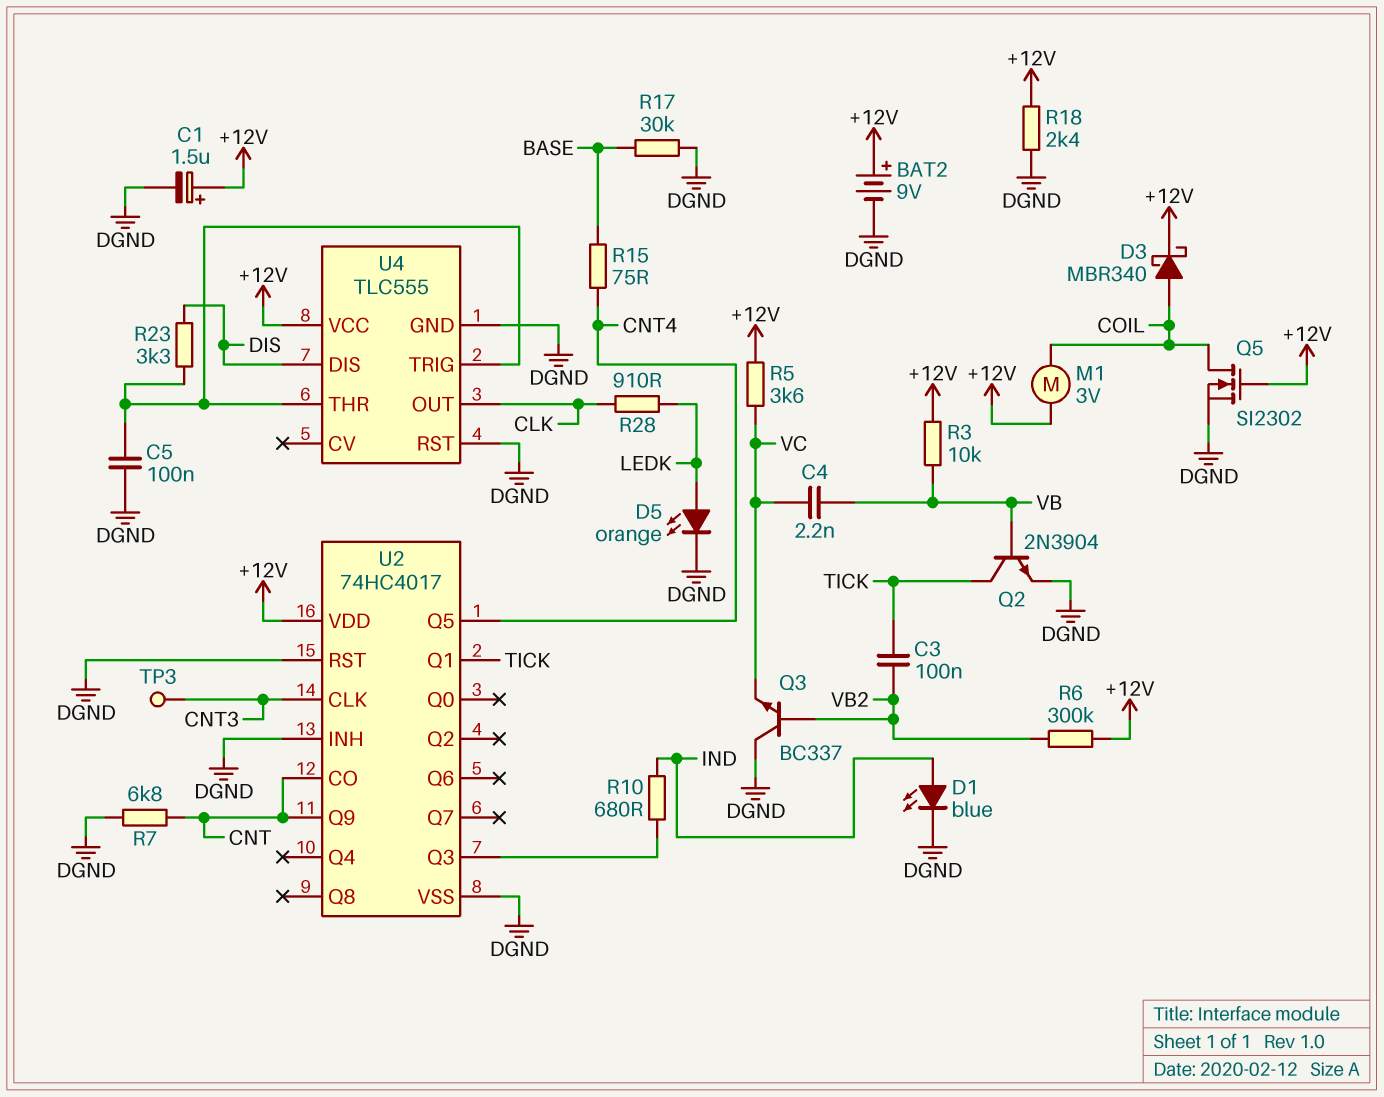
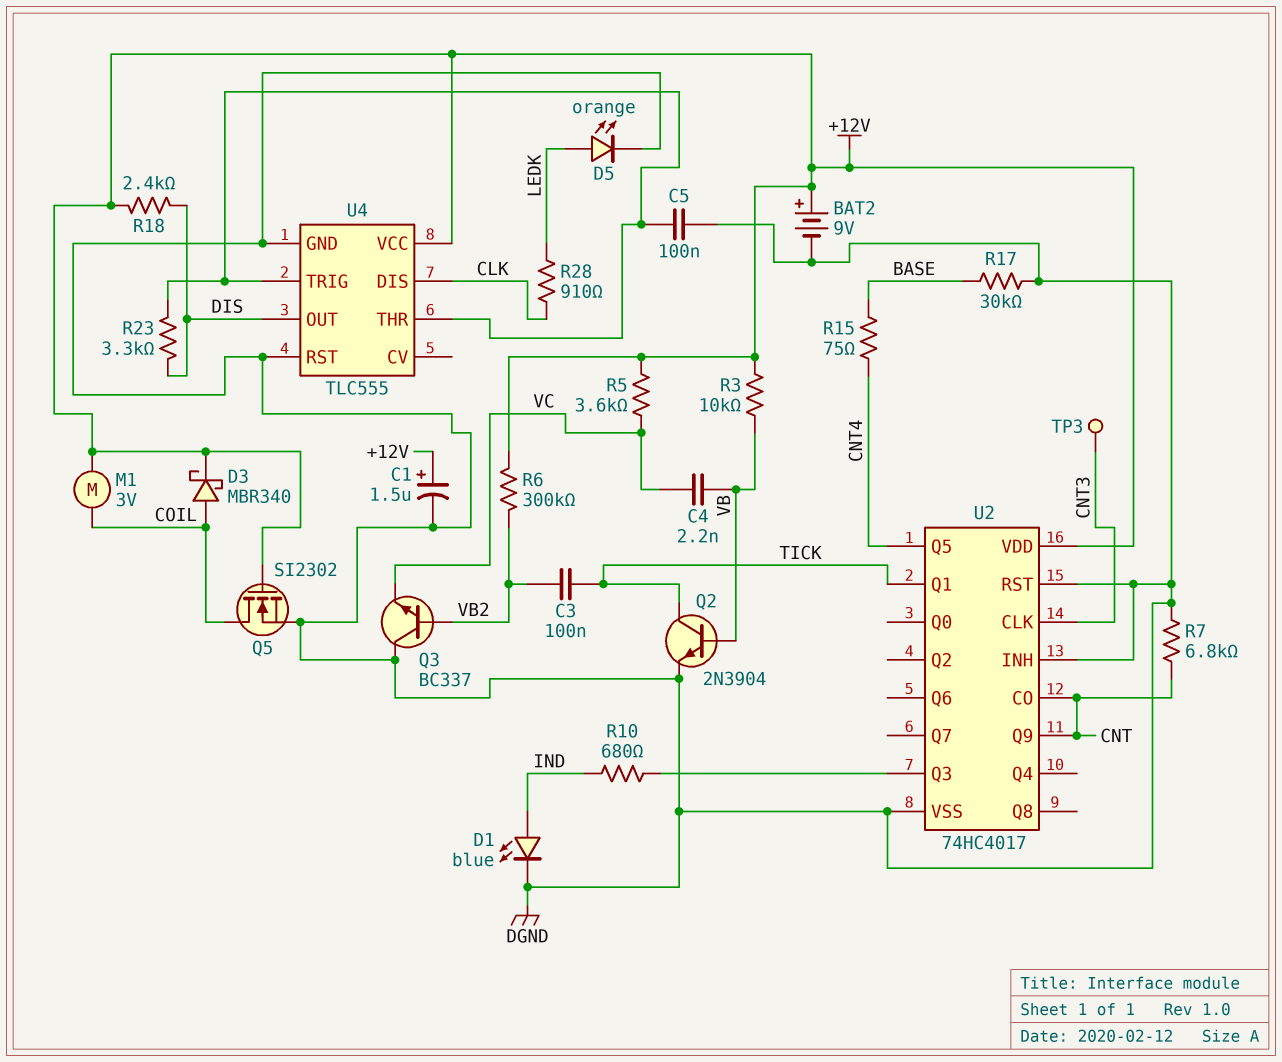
R18: 2.4k (+12V, DGND) -> 2.4k (+12V, DIS)
U4 pin DIS: DIS -> CLK
U4 pin OUT: CLK -> DIS

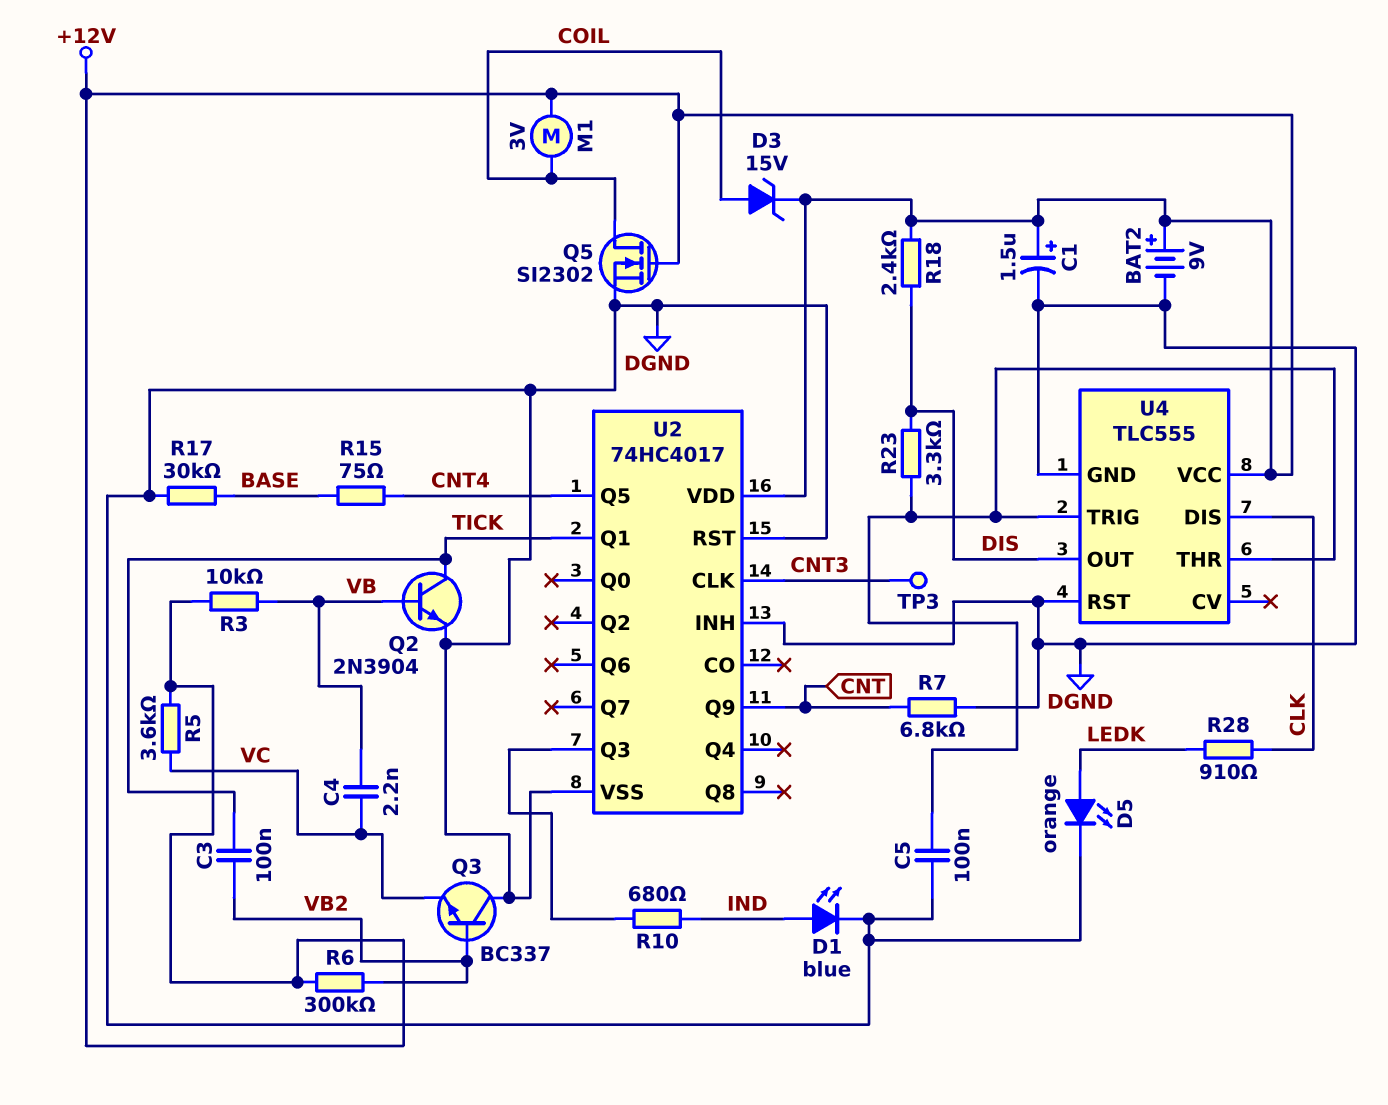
D3: schottky MBR340 (A COIL, K +12V) -> zener 15V (A COIL, K +12V)
U2 pin CO: CNT -> none

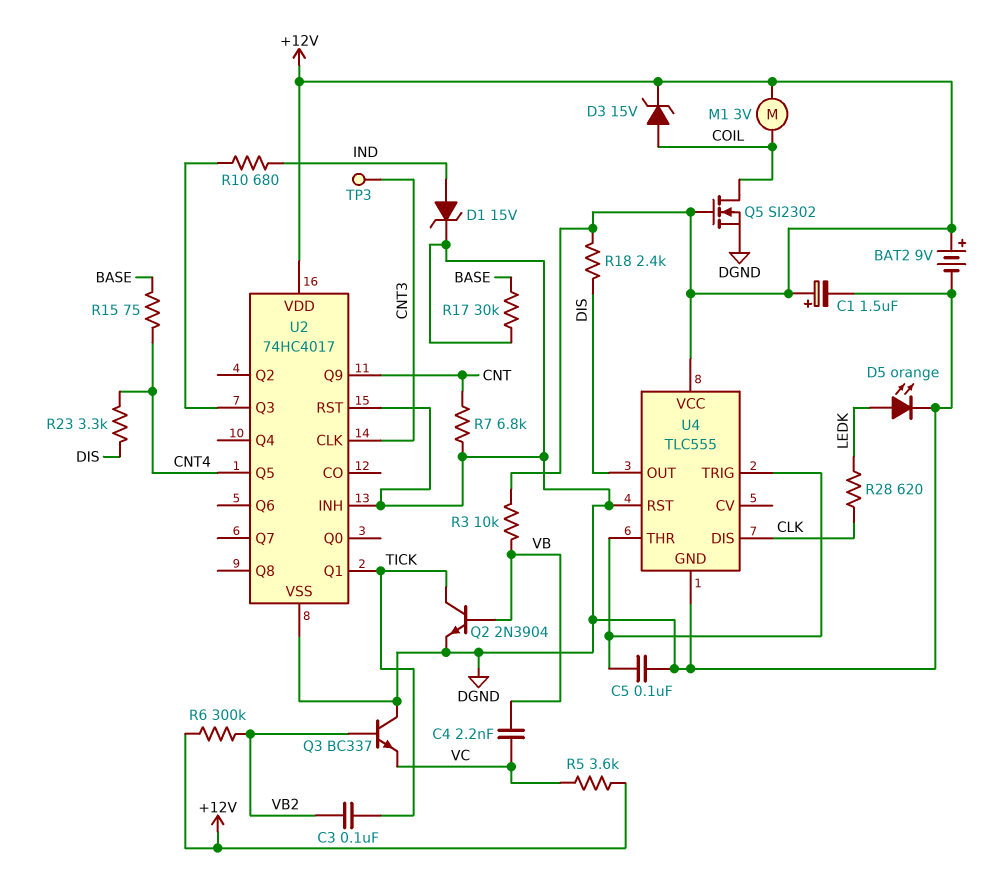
D1: LED blue (A IND, K DGND) -> zener 15V (A IND, K DGND)
R23: 3.3k (DIS, U4/THR) -> 3.3k (CNT4, DIS)
R28: 910 (CLK, LEDK) -> 620 (CLK, LEDK)

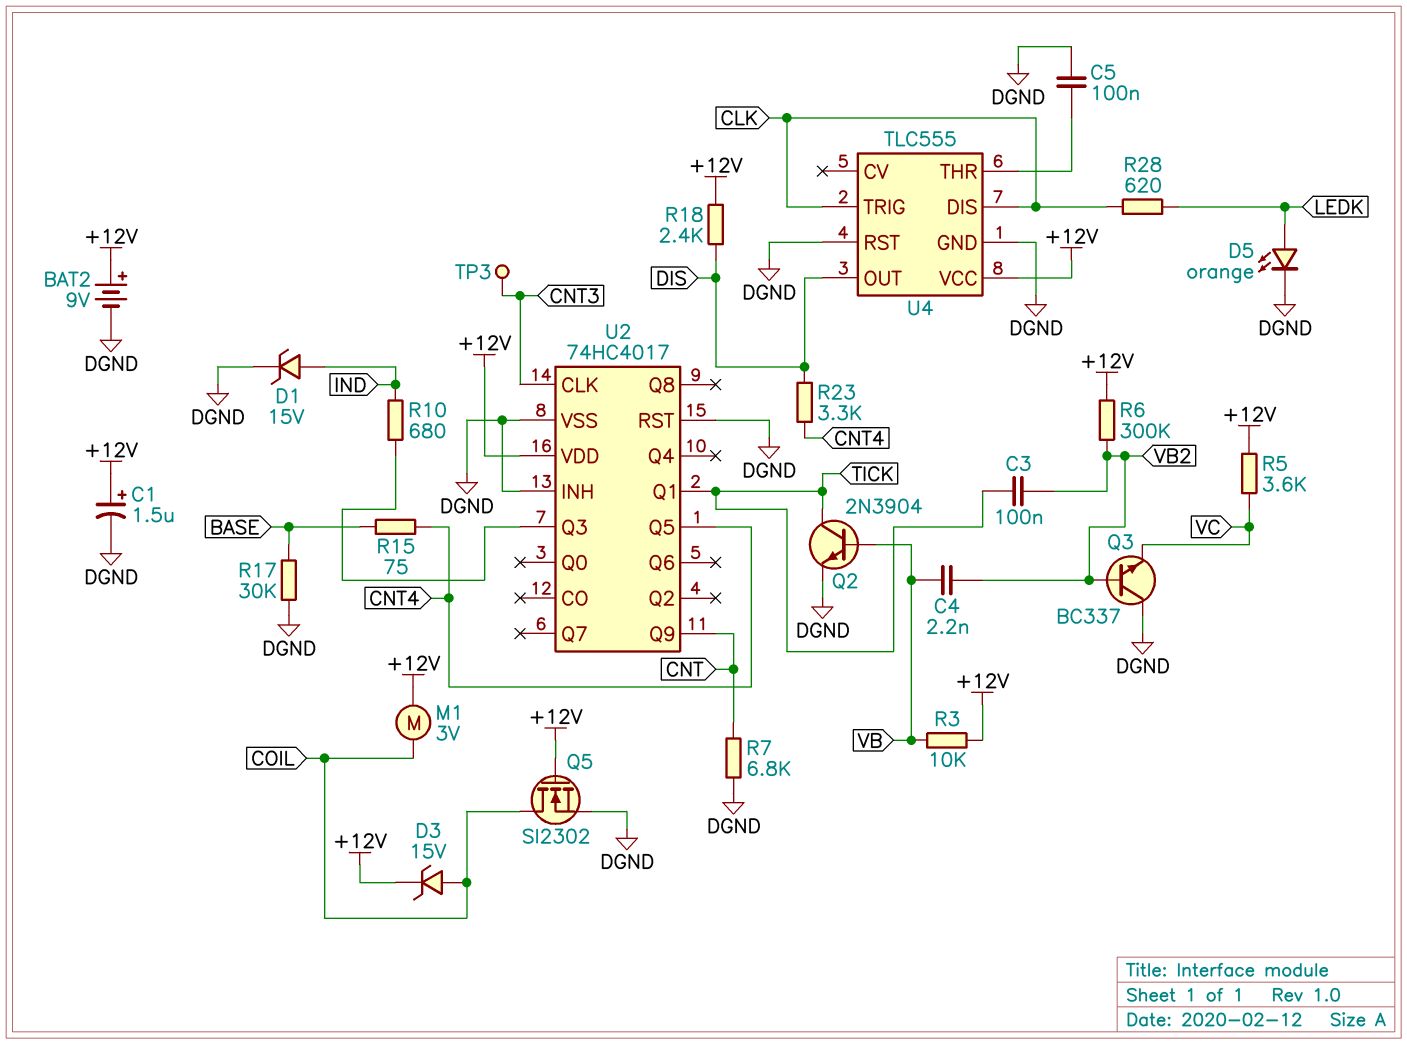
C4: 2.2nF (VB, VC) -> 2.2nF (VB, VB2)
U4 pin TRIG: U4/THR -> CLK

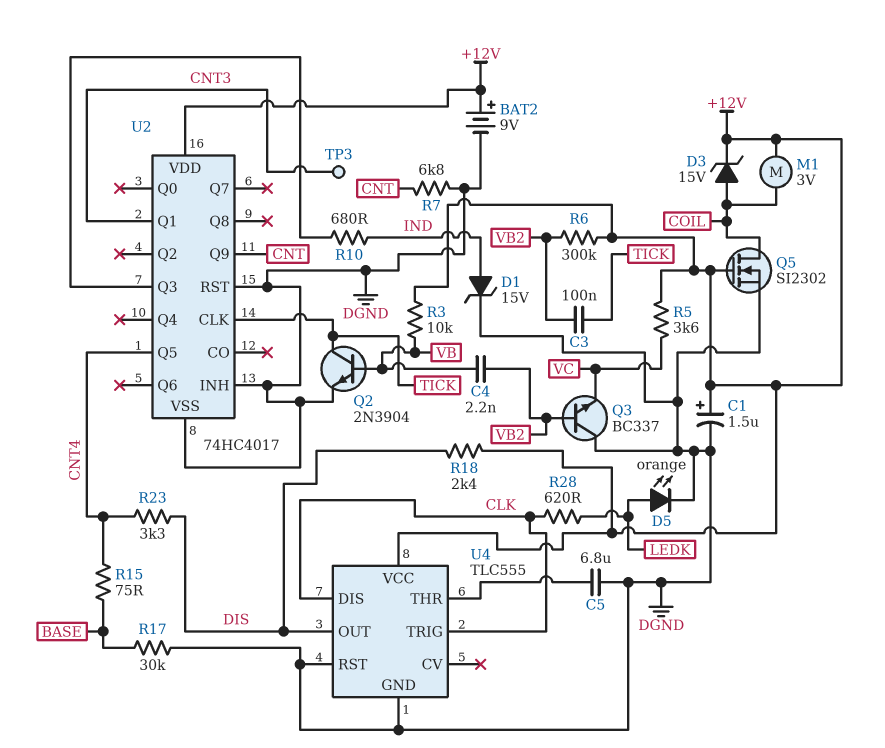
C5: 100nF (DGND, U4/THR) -> 6.8uF (DGND, U4/THR)
U2 pin CLK: CNT3 -> TICK
U2 pin Q1: TICK -> CNT3

